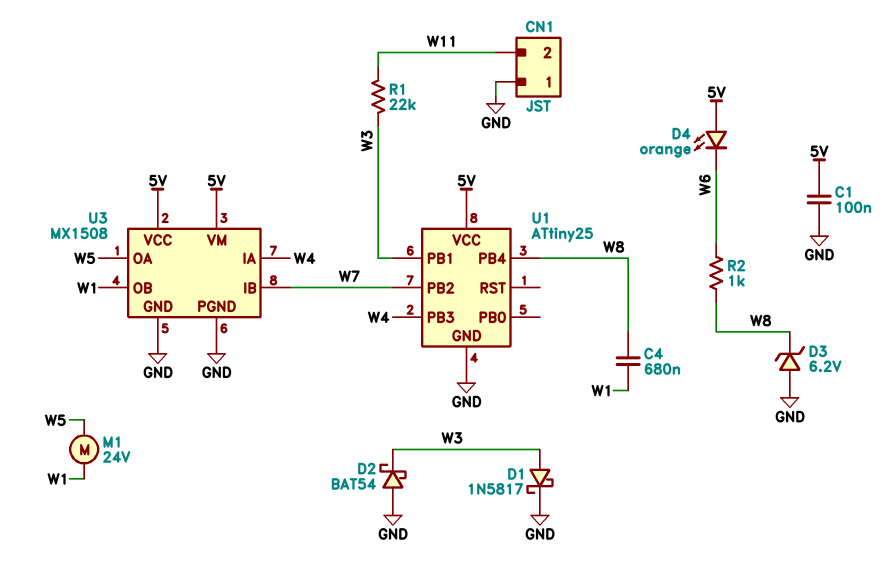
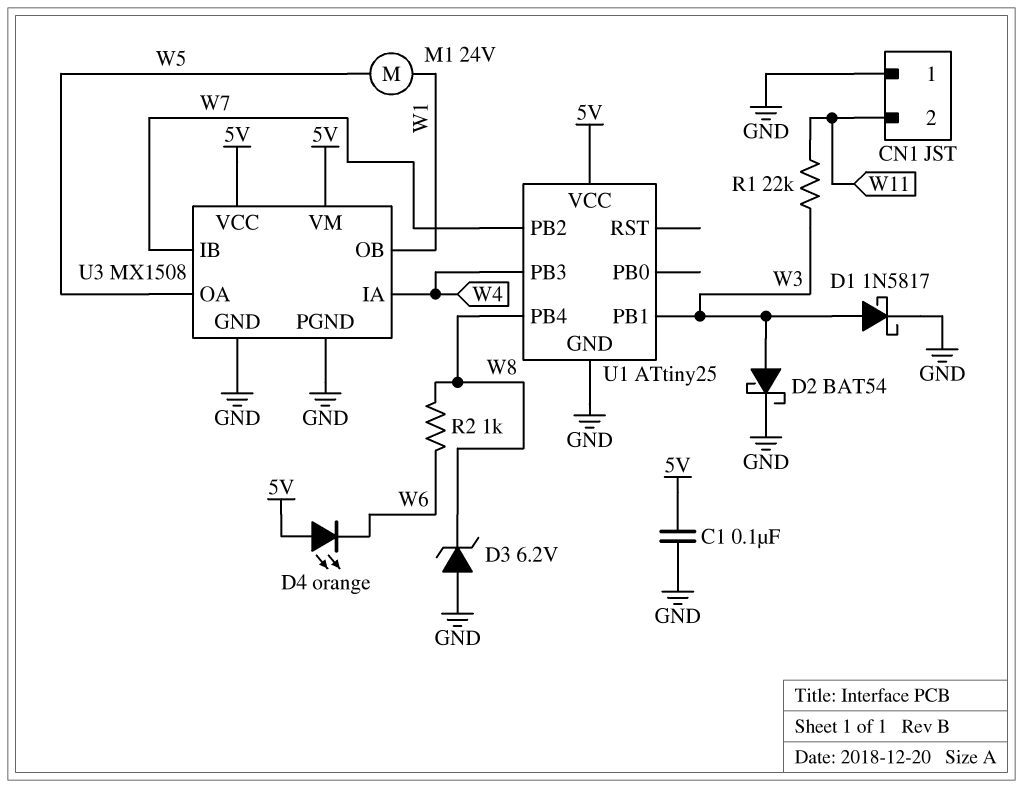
C4: 680nF (W1, W8) -> none
D2: schottky BAT54 (A GND, K W3) -> schottky BAT54 (A W3, K GND)

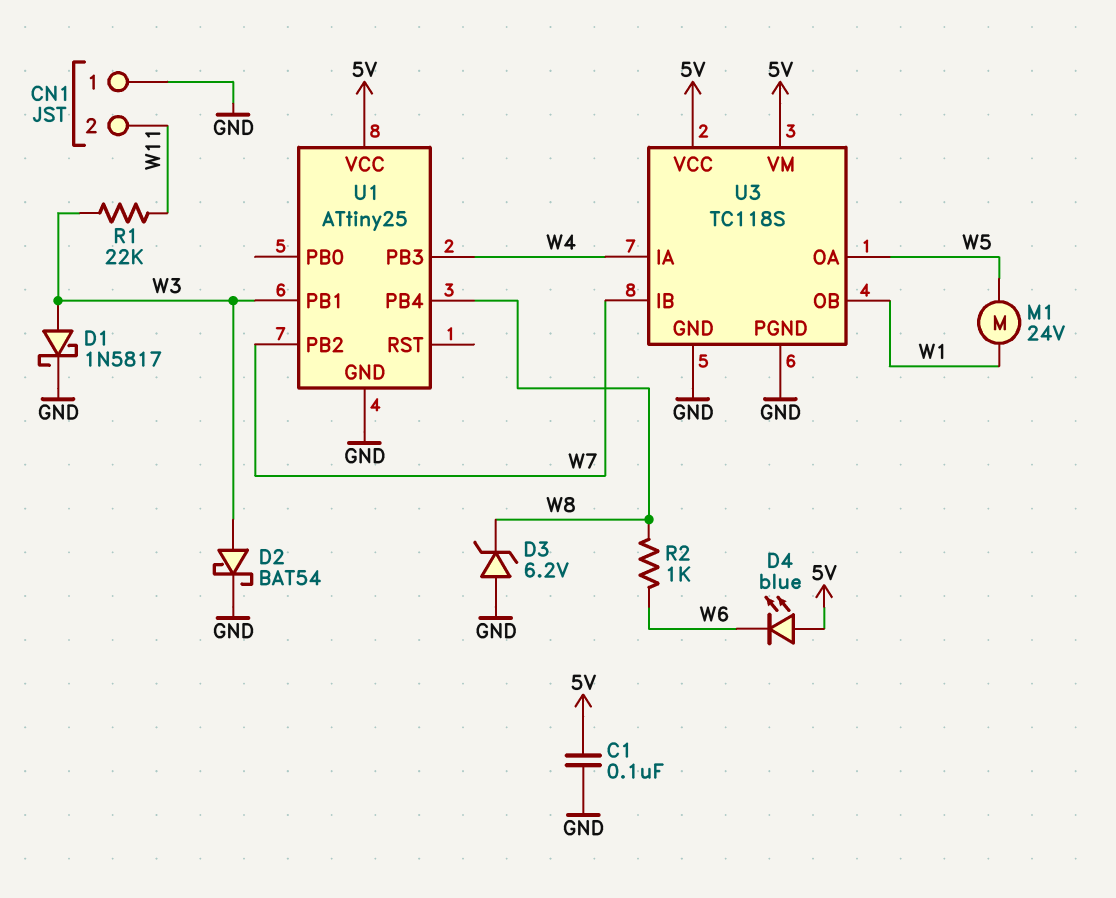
D4: LED orange (A 5V, K W6) -> LED blue (A 5V, K W6)
U3: MX1508 -> TC118S

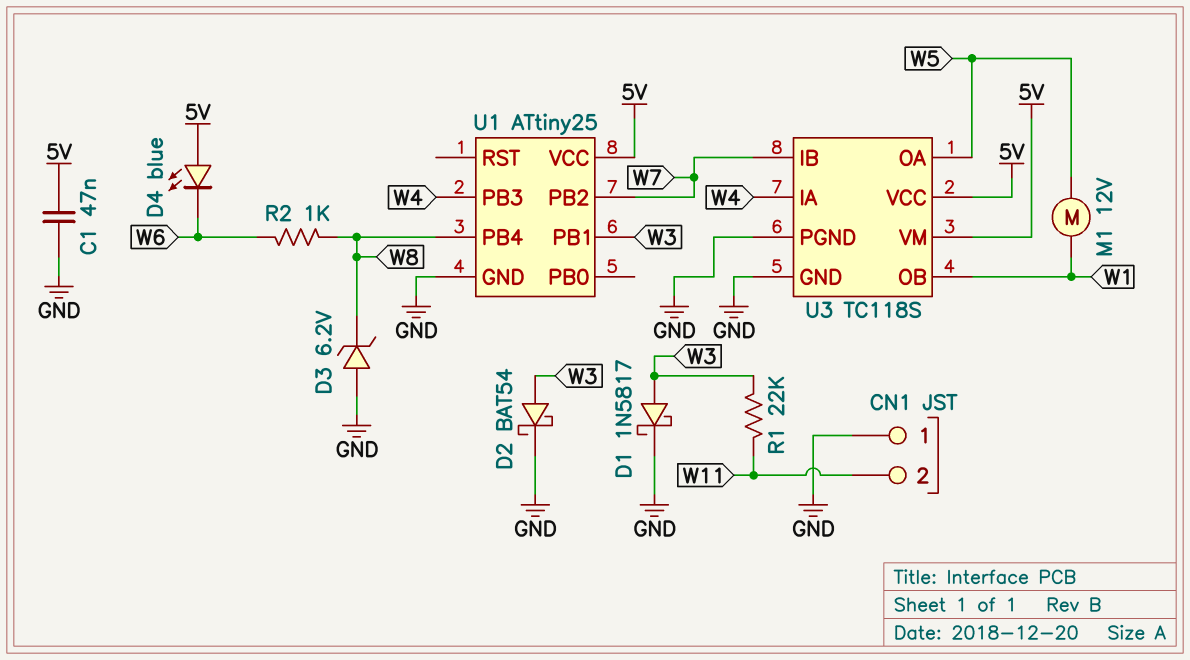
C1: 100nF (5V, GND) -> 47nF (5V, GND)
M1: motor 24V (W1, W5) -> motor 12V (W1, W5)

